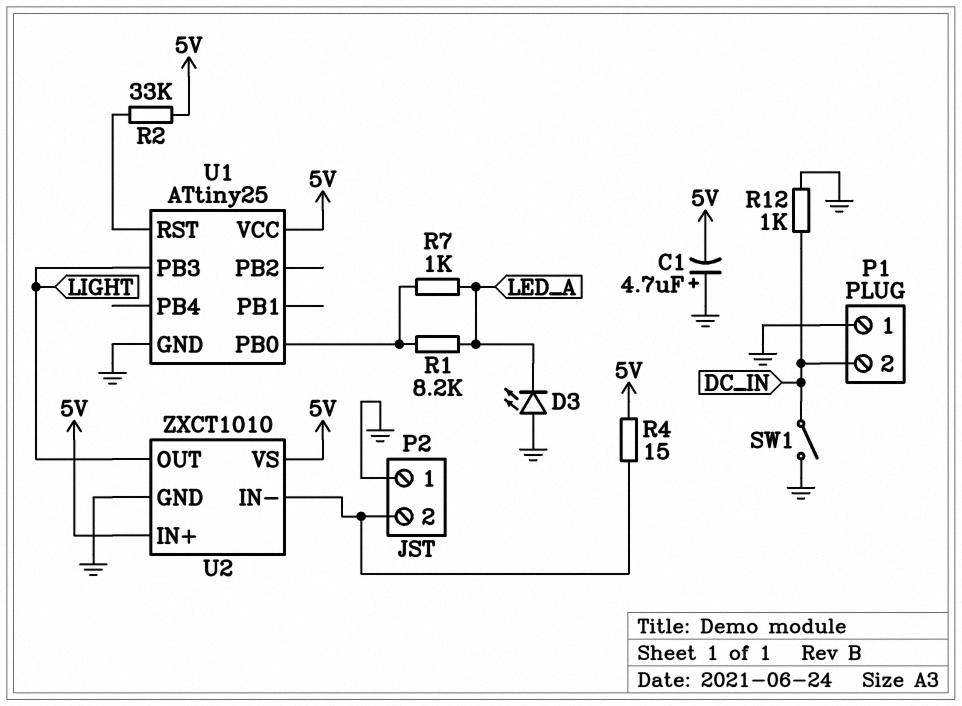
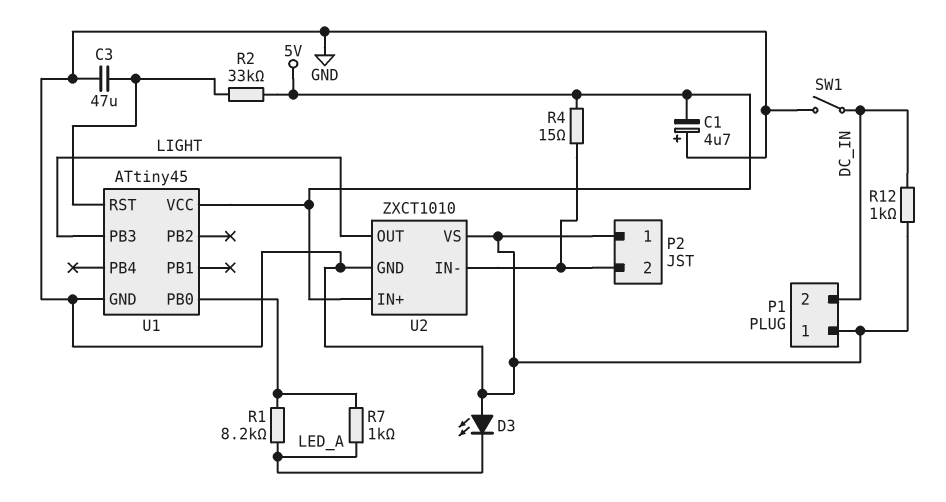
C3: none -> 47uF (GND, U1/RST)
U1: ATtiny25 -> ATtiny45
U2 pin VS: 5V -> GND

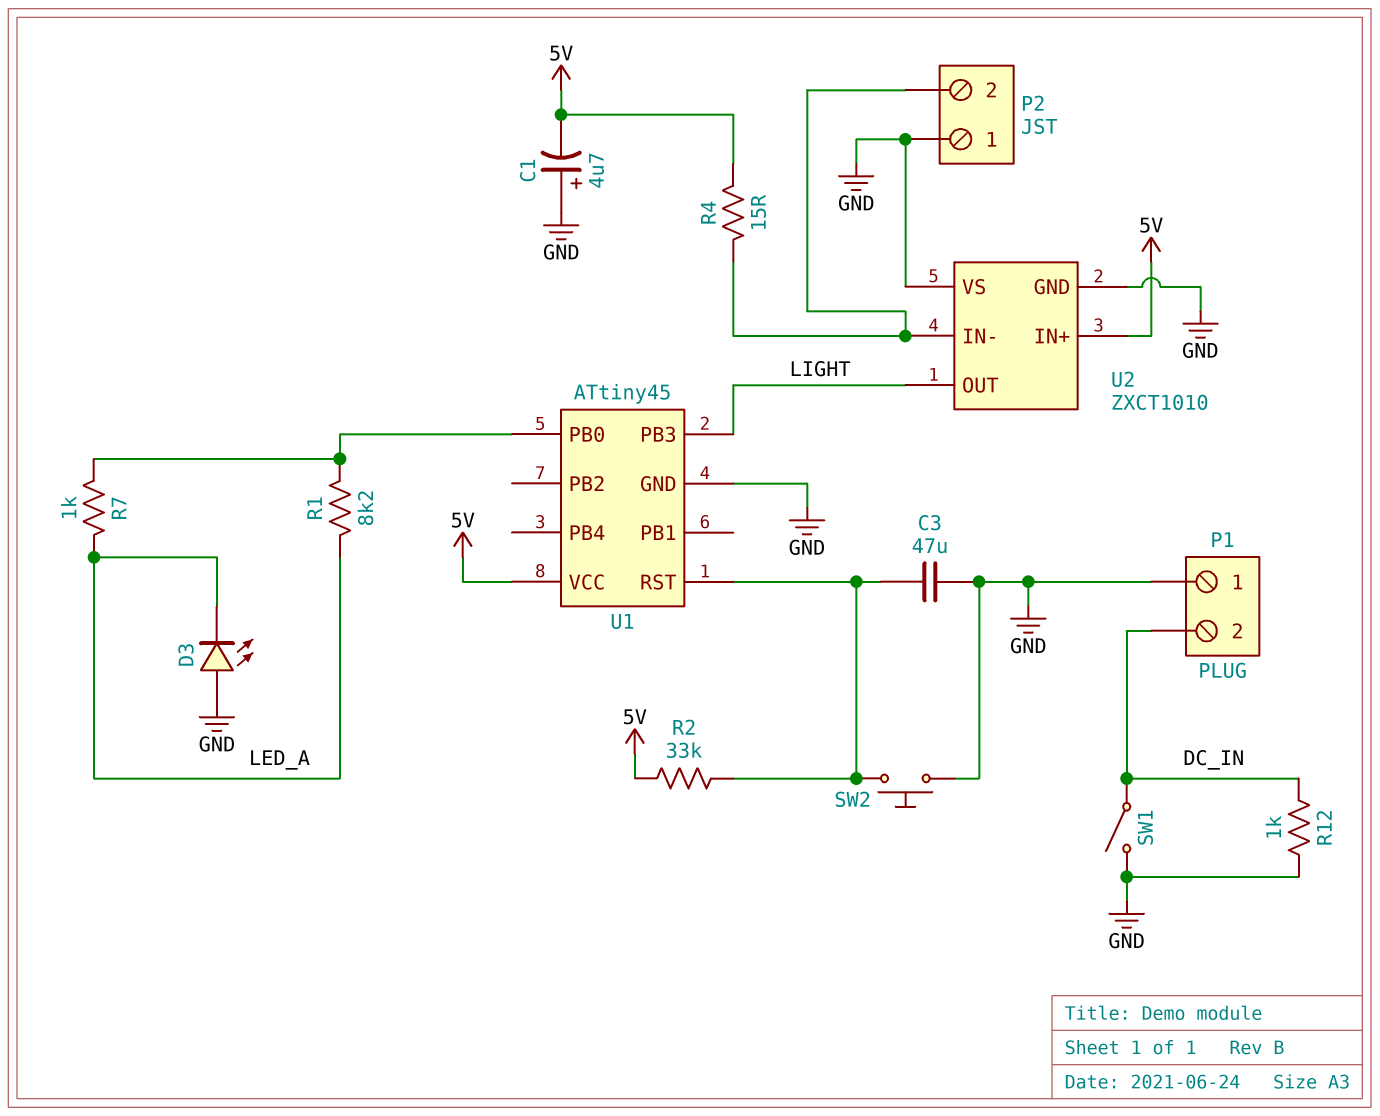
SW2: none -> button (GND, U1/RST)

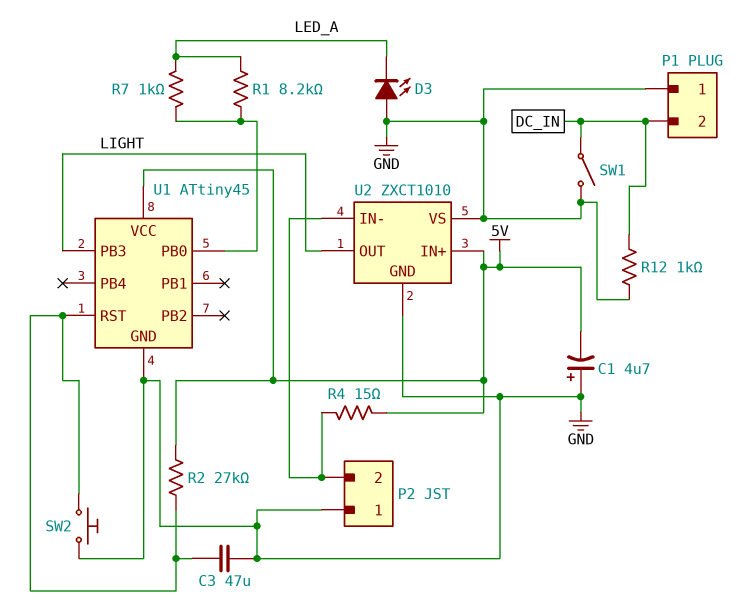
R2: 33k (5V, U1/RST) -> 27k (5V, U1/RST)

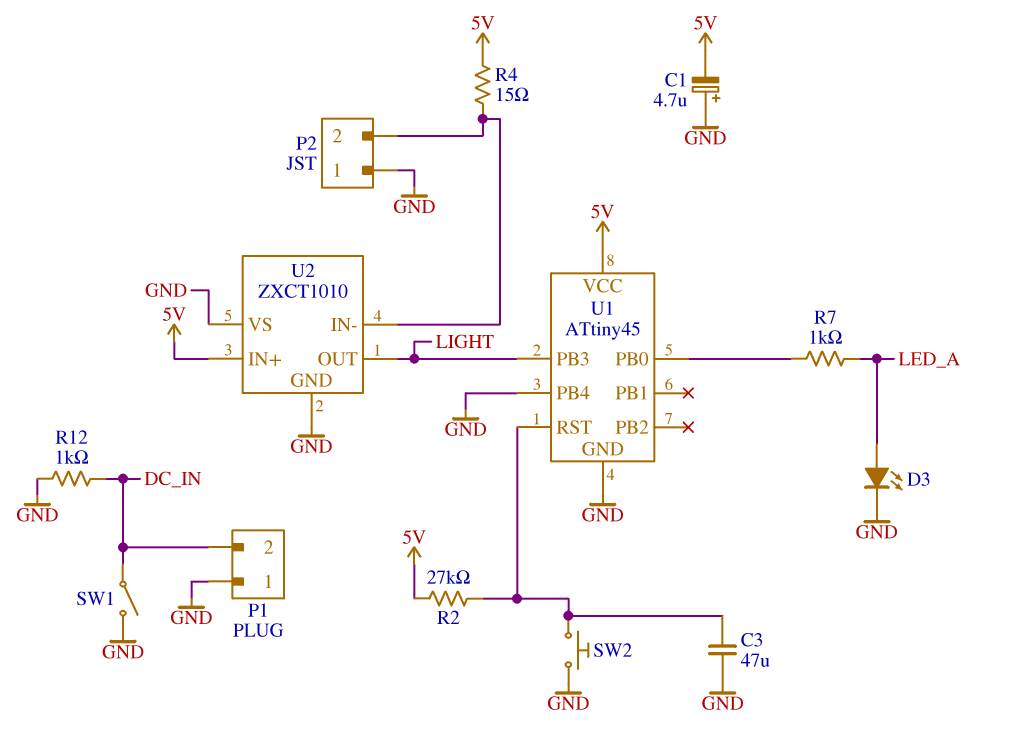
D3: LED (A GND, K LED_A) -> LED (A LED_A, K GND)
R1: 8.2k (LED_A, U1/PB0) -> none
U1 pin PB4: none -> GND

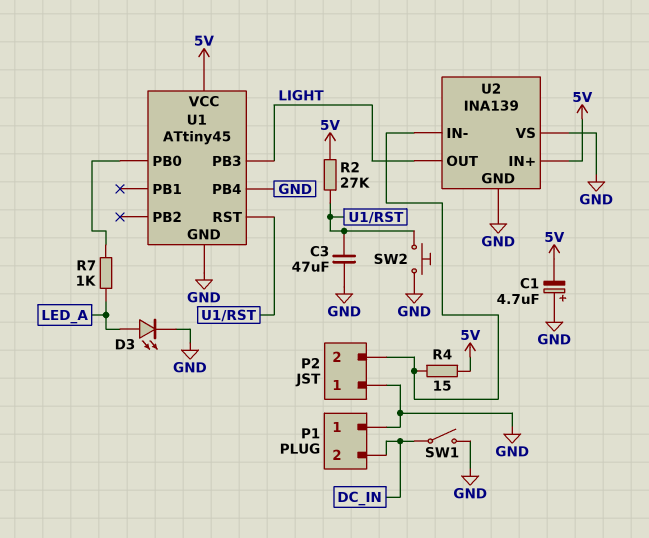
R12: 1k (DC_IN, GND) -> none
U2: ZXCT1010 -> INA139

